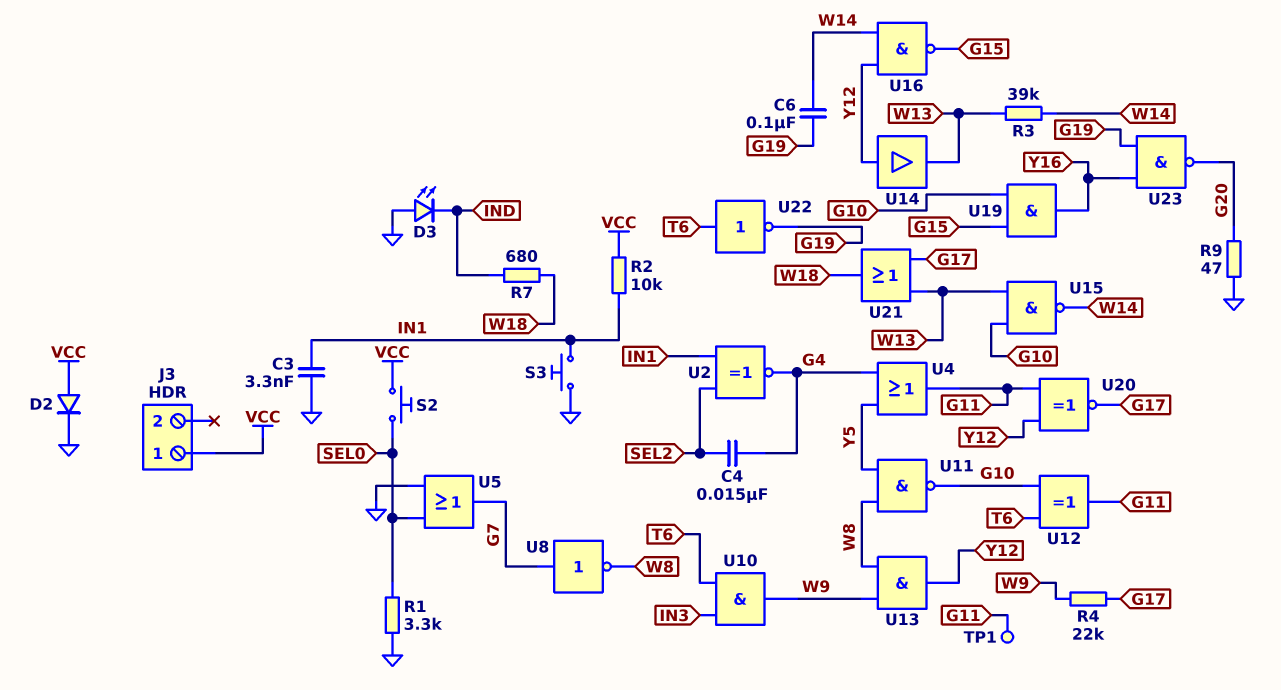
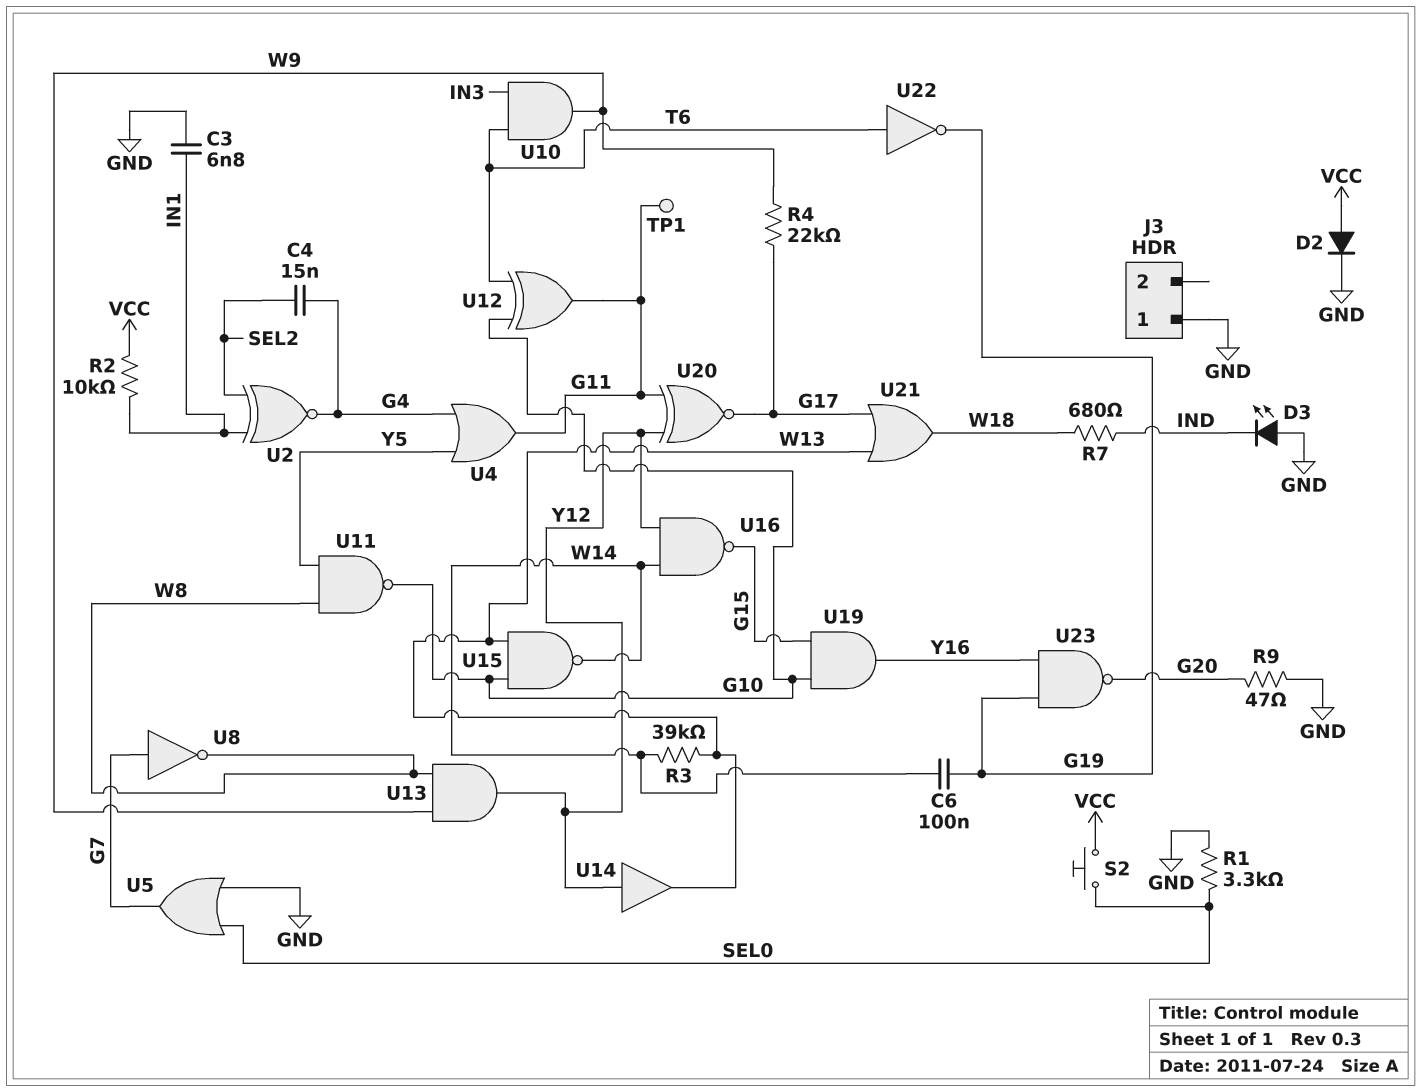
C3: 3.3nF (GND, IN1) -> 6.8nF (GND, IN1)
J3 pin 1: VCC -> GND
S3: button (GND, IN1) -> none

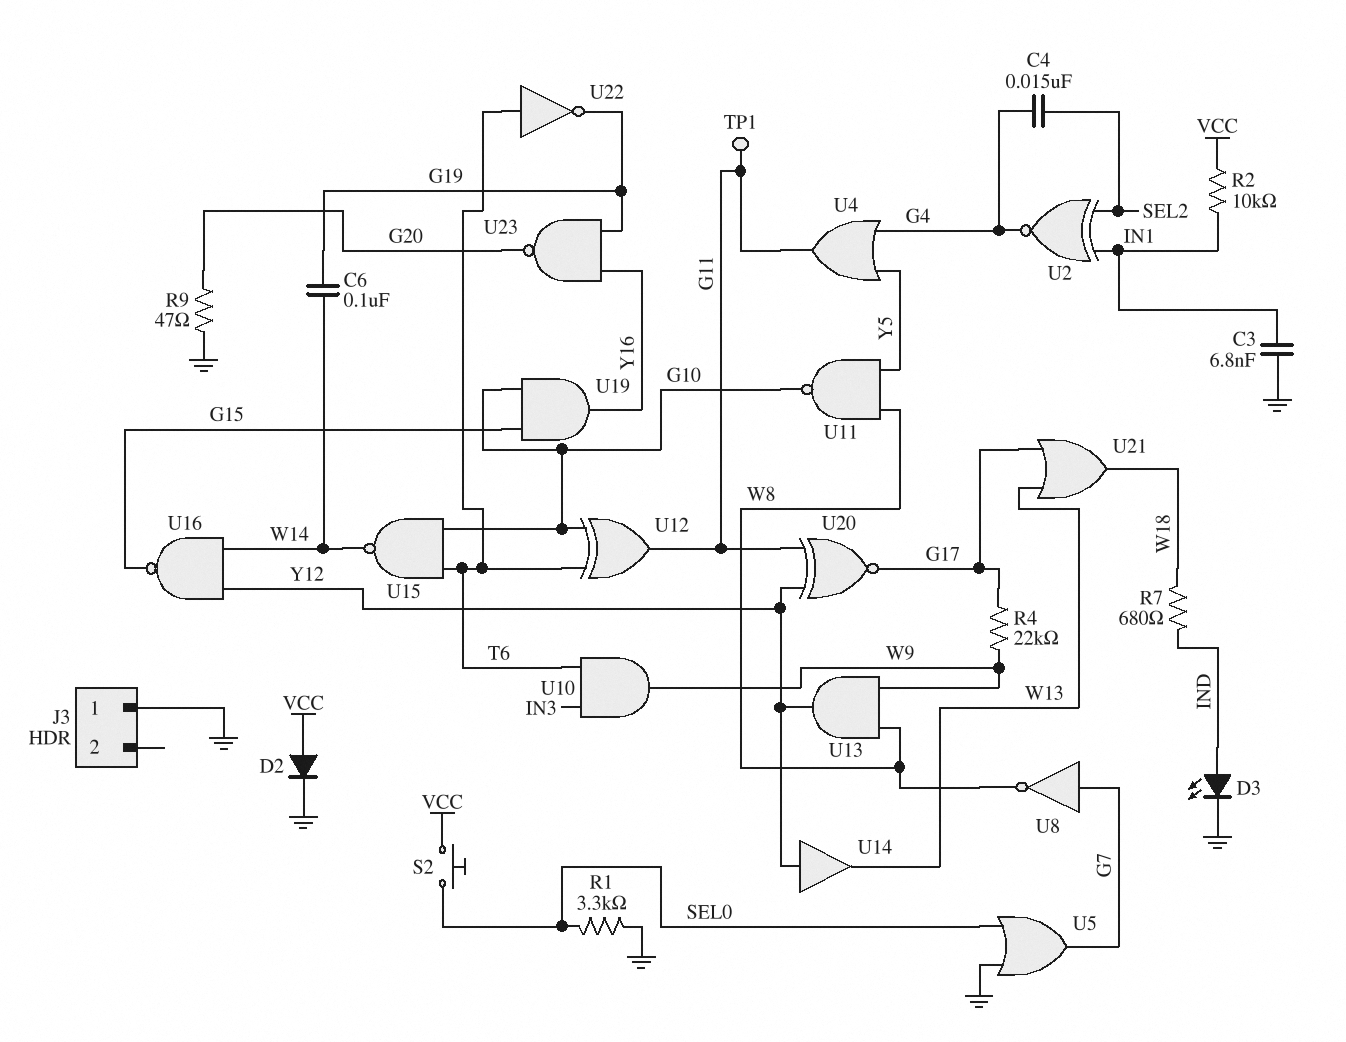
D3: LED (A GND, K IND) -> LED (A IND, K GND)
R3: 39k (W13, W14) -> none
U15: NAND (in G10, in W13, out W14) -> NAND (in G10, in T6, out W14)

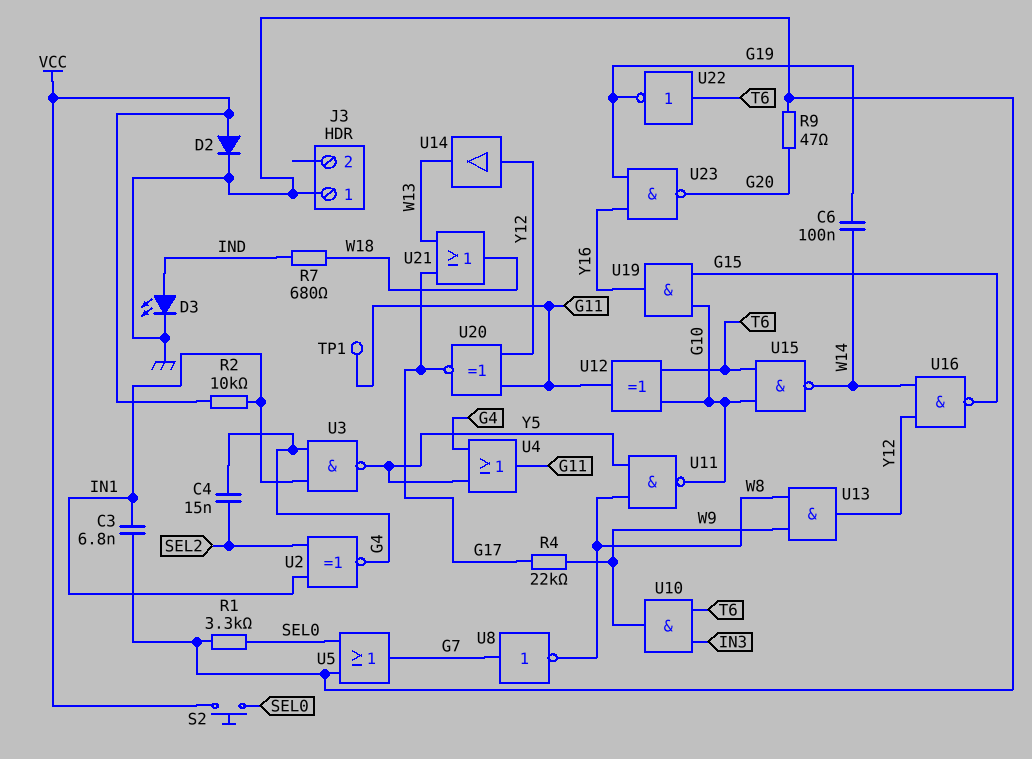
U3: none -> NAND (in G4, in IN1, out Y5)

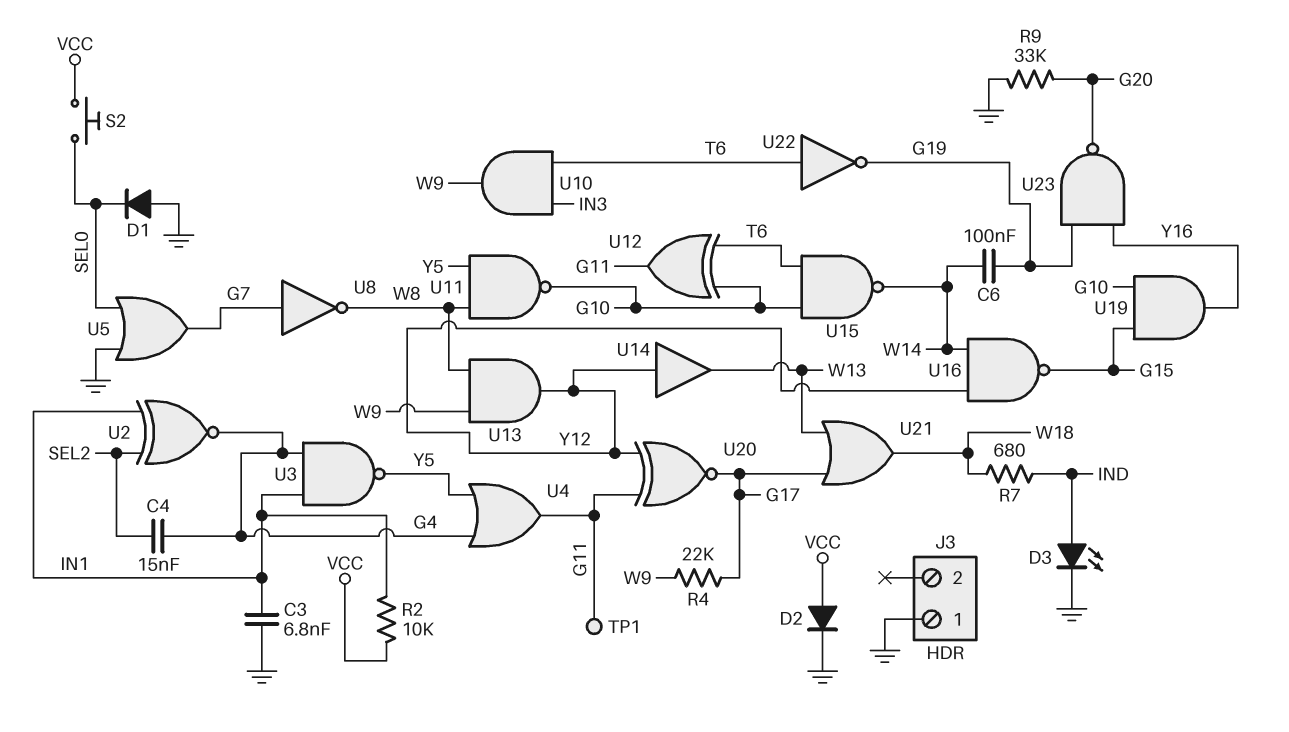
D1: none -> diode (A GND, K SEL0)
R1: 3.3k (GND, SEL0) -> none
R9: 47 (G20, GND) -> 33k (G20, GND)

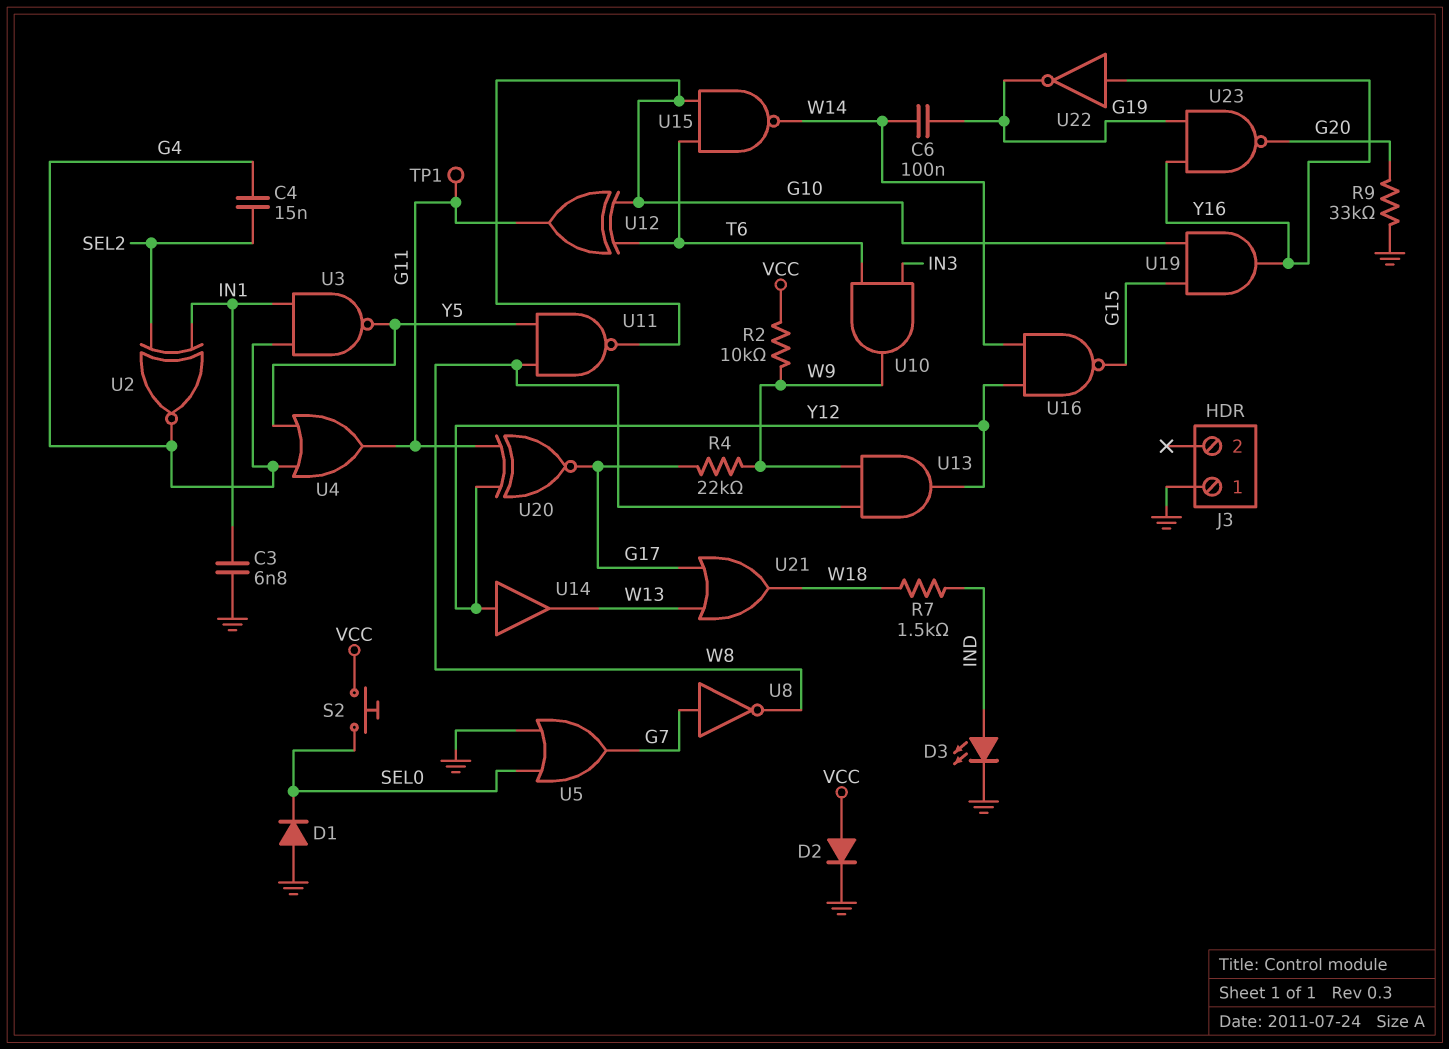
R2: 10k (IN1, VCC) -> 10k (VCC, W9)
R7: 680 (IND, W18) -> 1.5k (IND, W18)
U22: NOT (in T6, out G19) -> NOT (in Y16, out G19)

